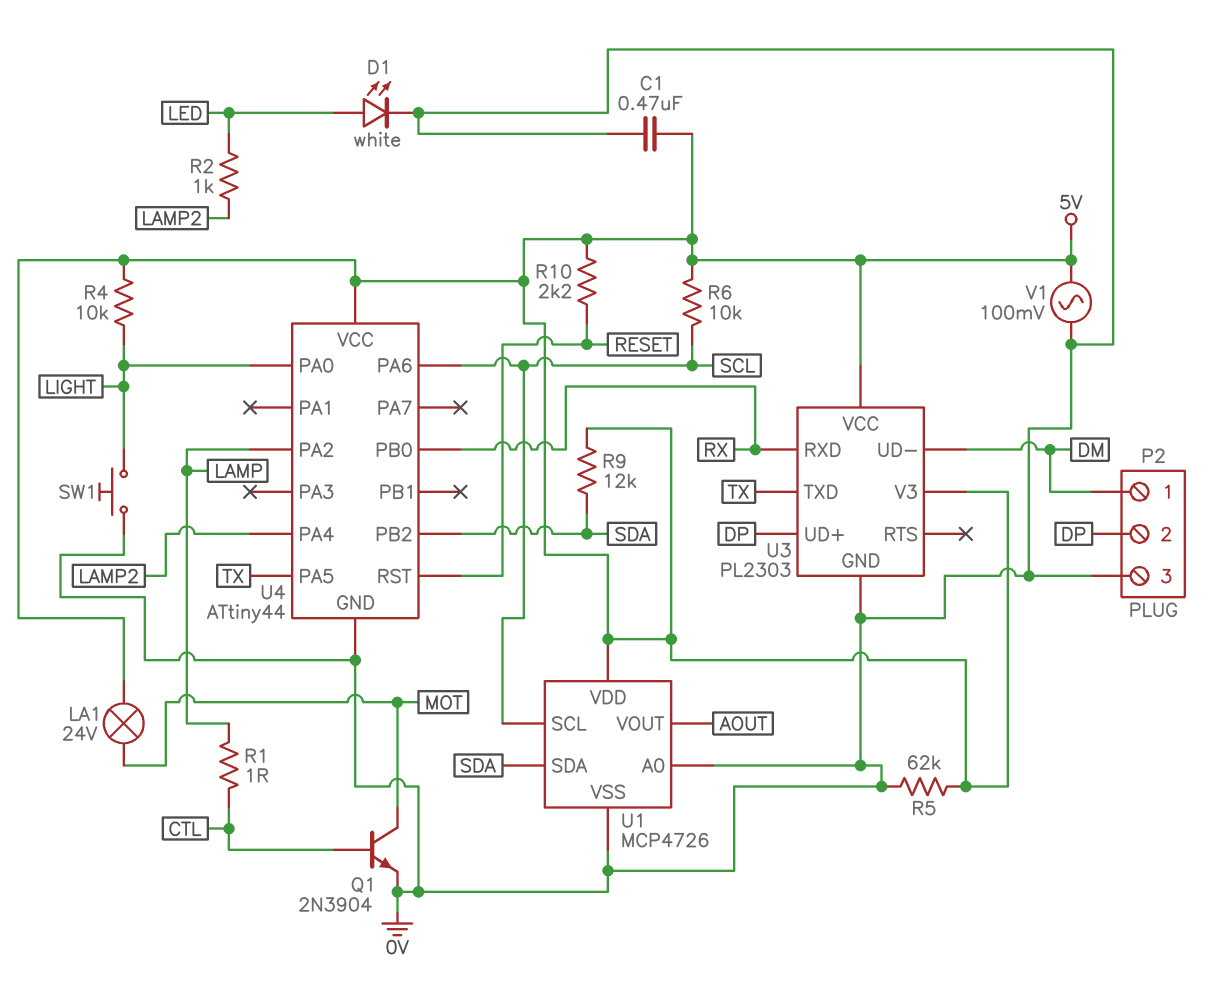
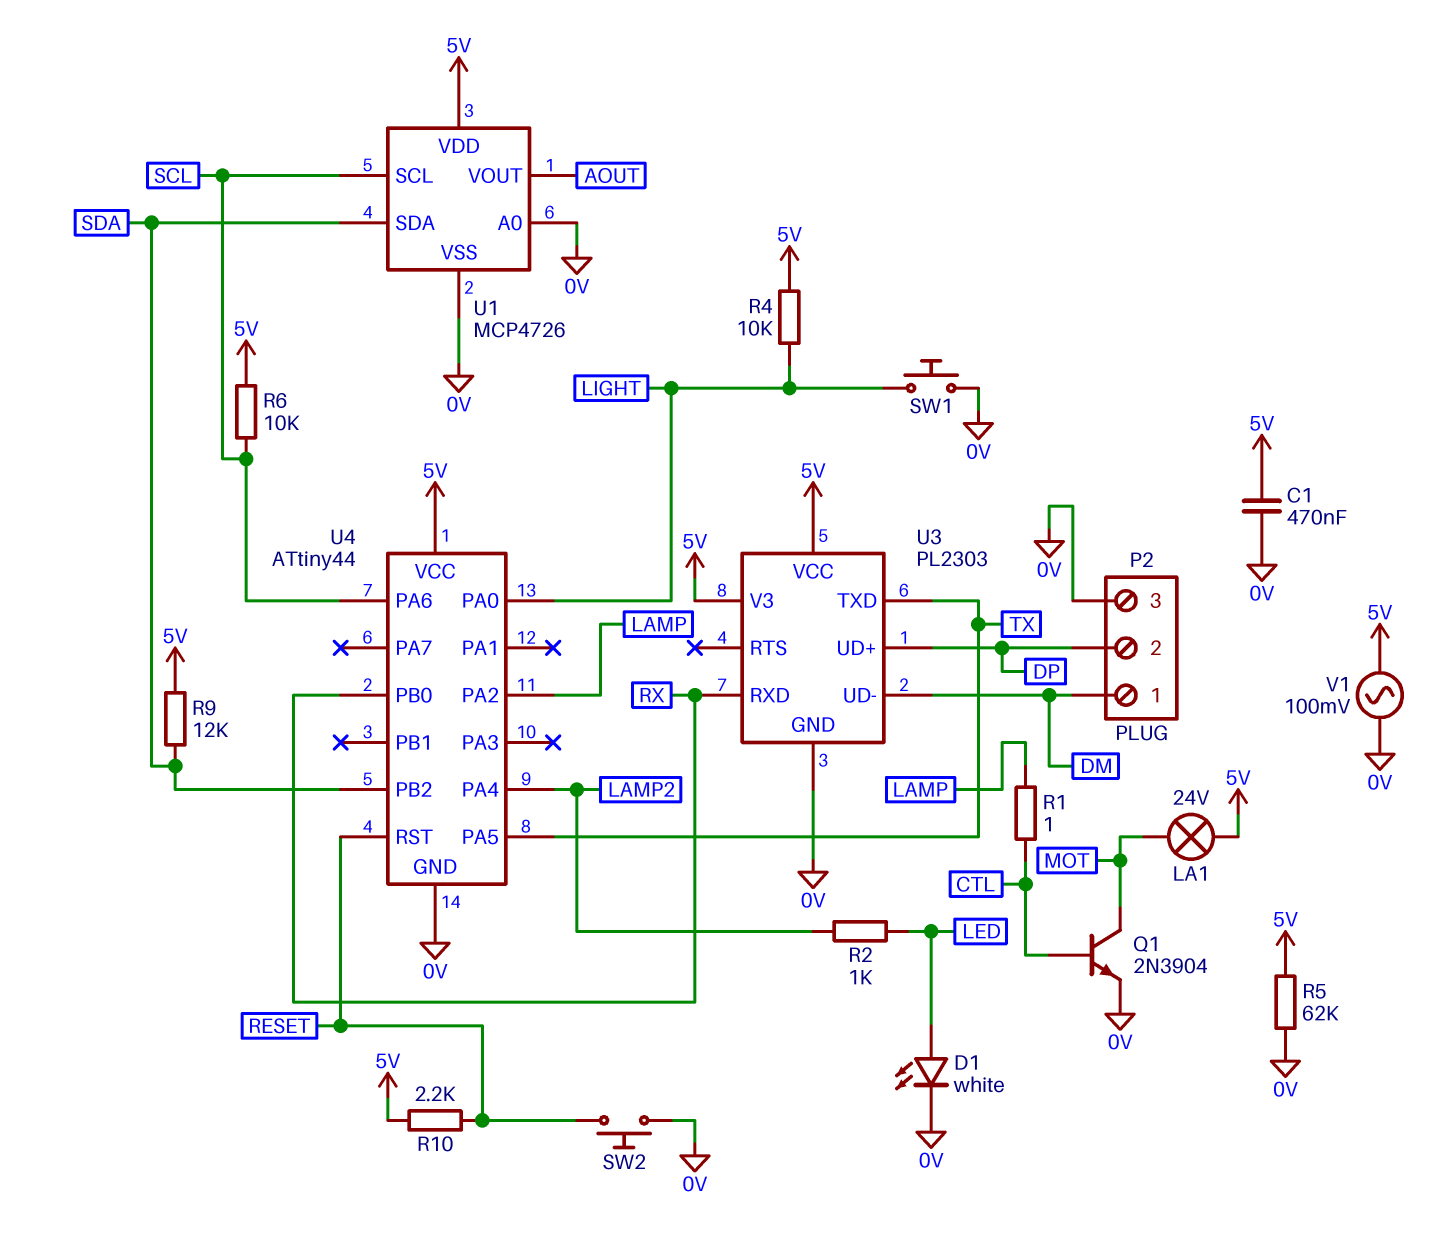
SW2: none -> button (0V, RESET)

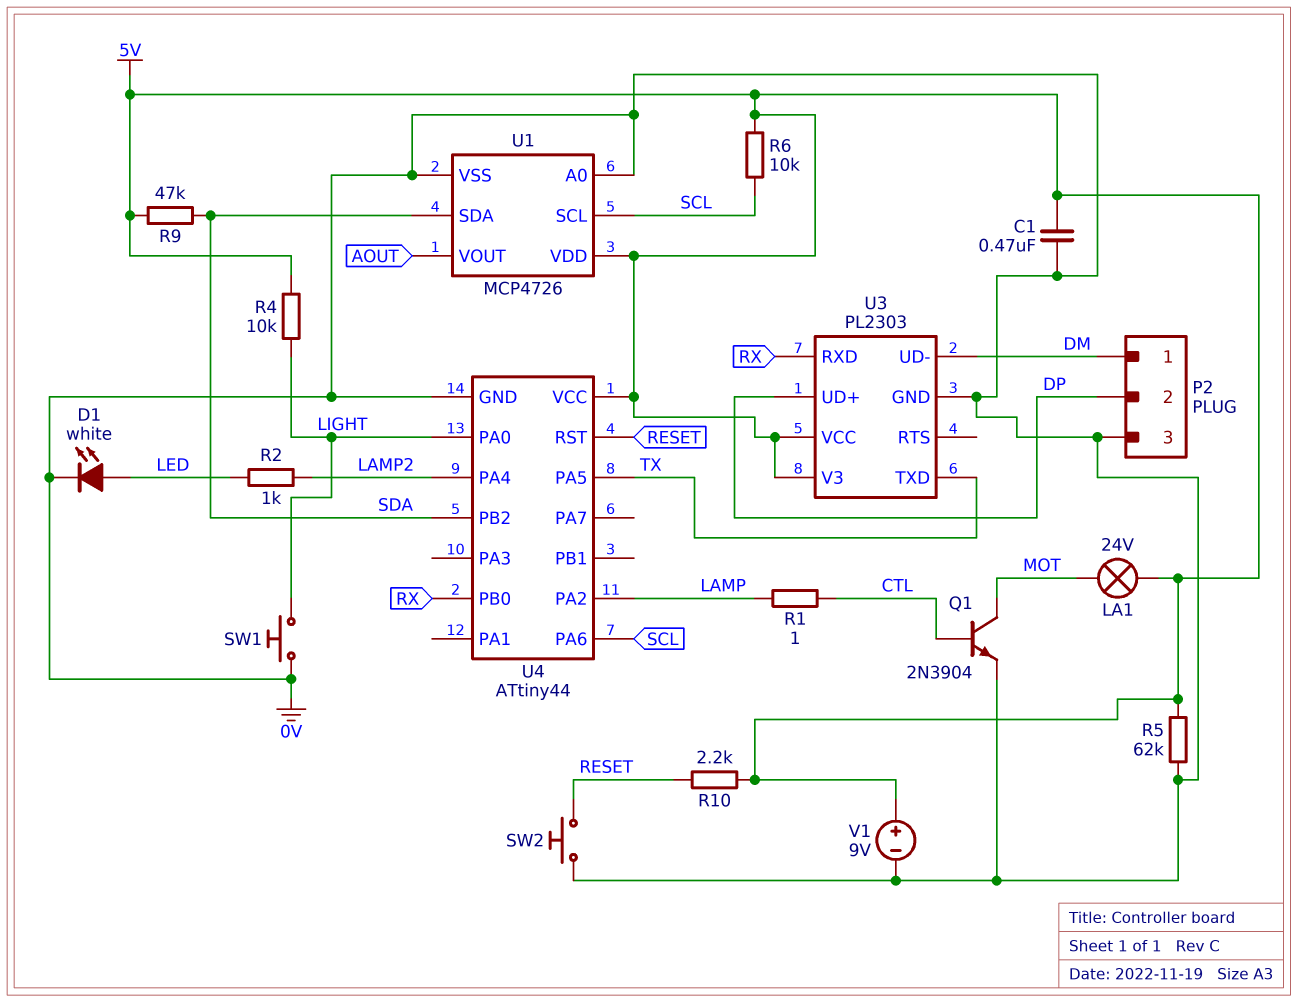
R9: 12k (5V, SDA) -> 47k (5V, SDA)
V1: AC 100mV (0V, 5V) -> 9V (plus 5V, minus 0V)

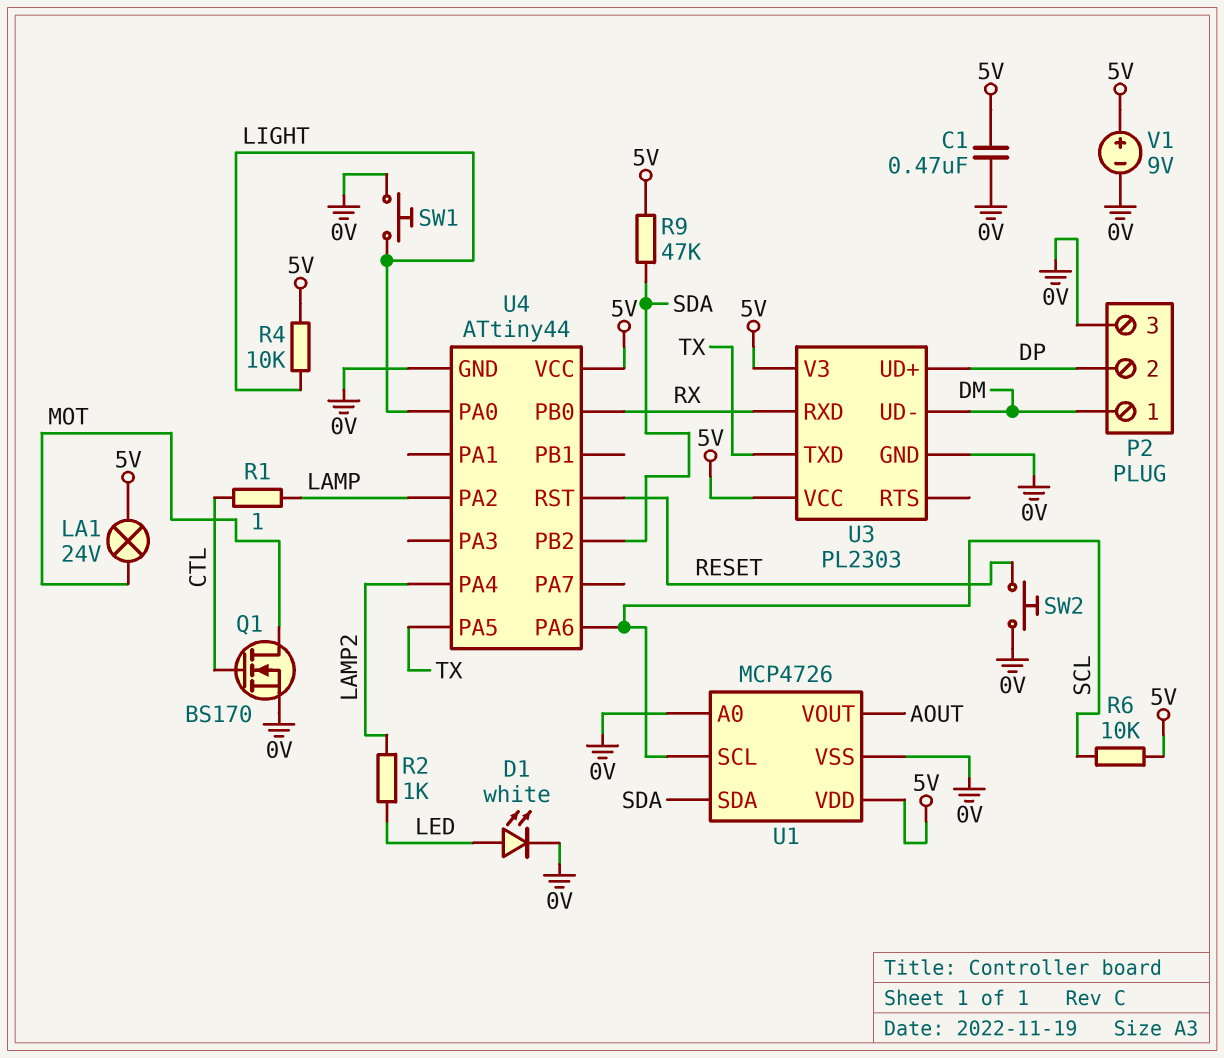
Q1: NPN 2N3904 (B CTL, C MOT, E 0V) -> NMOS BS170 (G CTL, D MOT, S 0V)
R5: 62k (0V, 5V) -> none
R10: 2.2k (5V, RESET) -> none

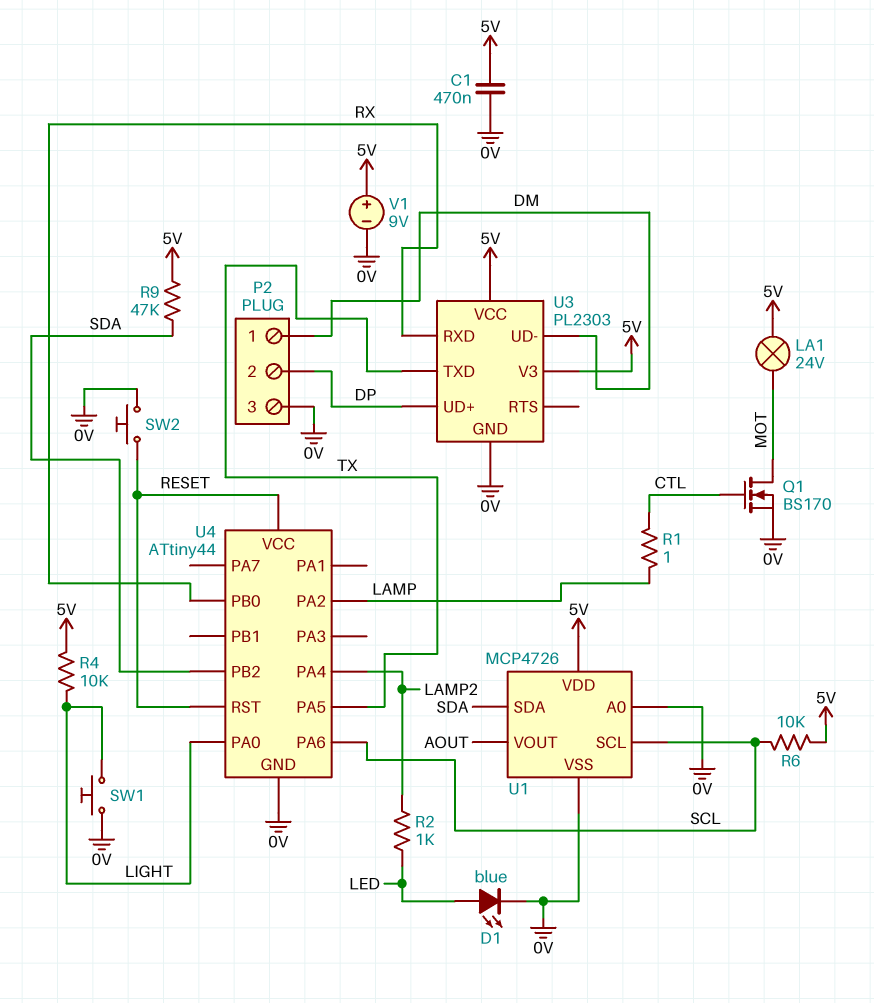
D1: LED white (A LED, K 0V) -> LED blue (A LED, K 0V)
U4 pin VCC: 5V -> RESET

